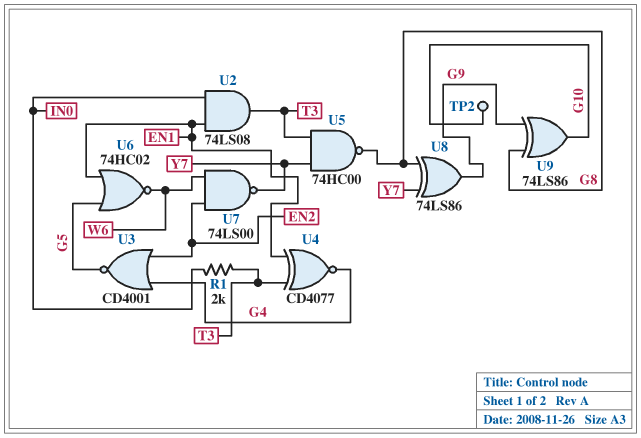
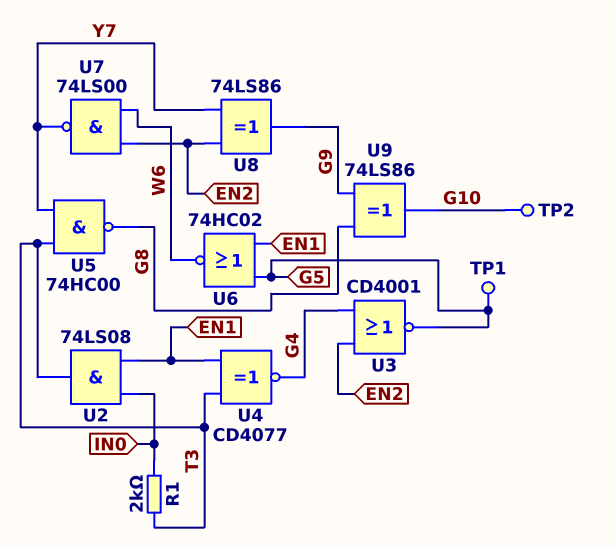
TP1: none -> test point (G5)
U8: XOR 74LS86 (in G8, in Y7, out G9) -> XOR 74LS86 (in EN2, in Y7, out G9)

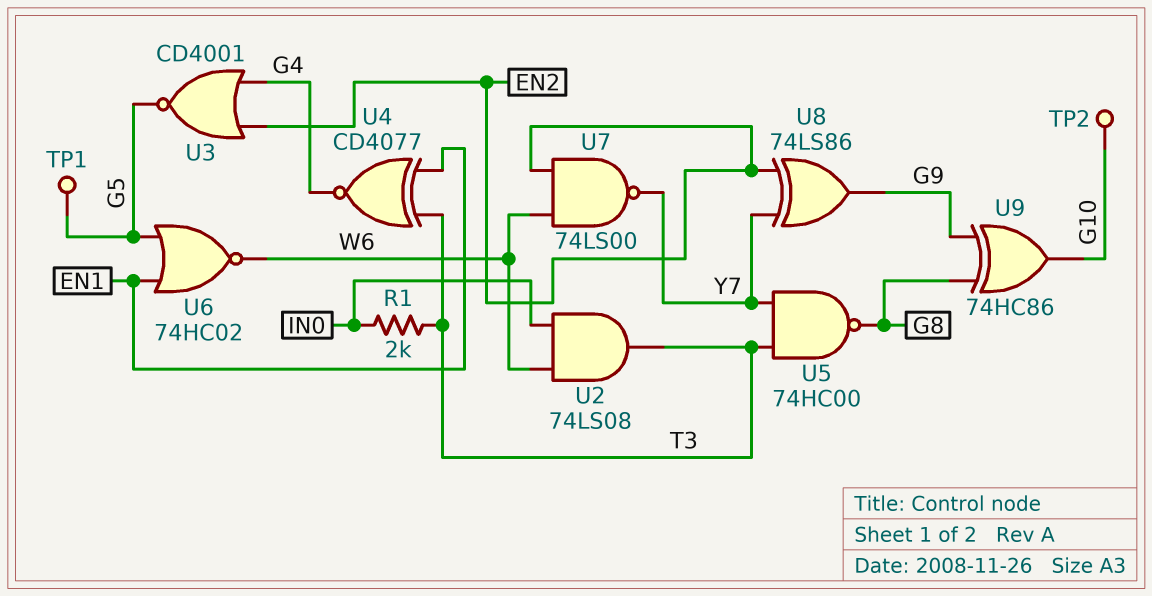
U2: AND 74LS08 (in EN1, in IN0, out T3) -> AND 74LS08 (in IN0, in W6, out T3)
U9: XOR 74LS86 (in G8, in G9, out G10) -> XOR 74HC86 (in G8, in G9, out G10)

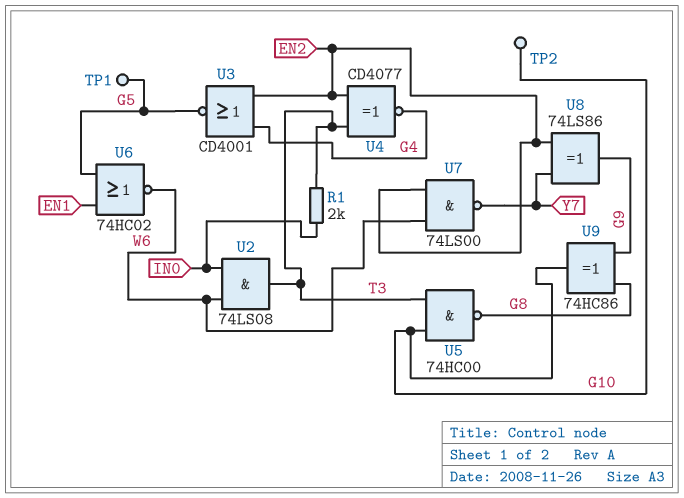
U4: XNOR CD4077 (in EN1, in T3, out G4) -> XNOR CD4077 (in EN2, in T3, out G4)
U5: NAND 74HC00 (in T3, in Y7, out G8) -> NAND 74HC00 (in G10, in T3, out G8)

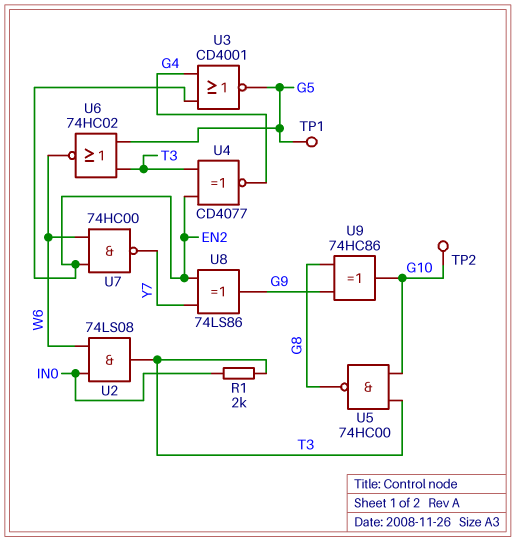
U6: NOR 74HC02 (in EN1, in G5, out W6) -> NOR 74HC02 (in G5, in T3, out W6)
U7: NAND 74LS00 (in EN2, in W6, out Y7) -> NAND 74HC00 (in EN2, in W6, out Y7)

